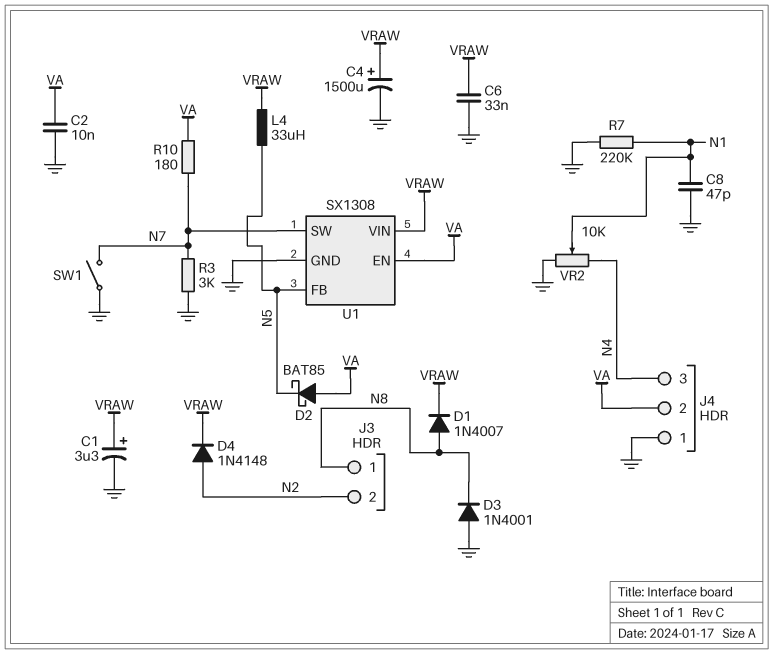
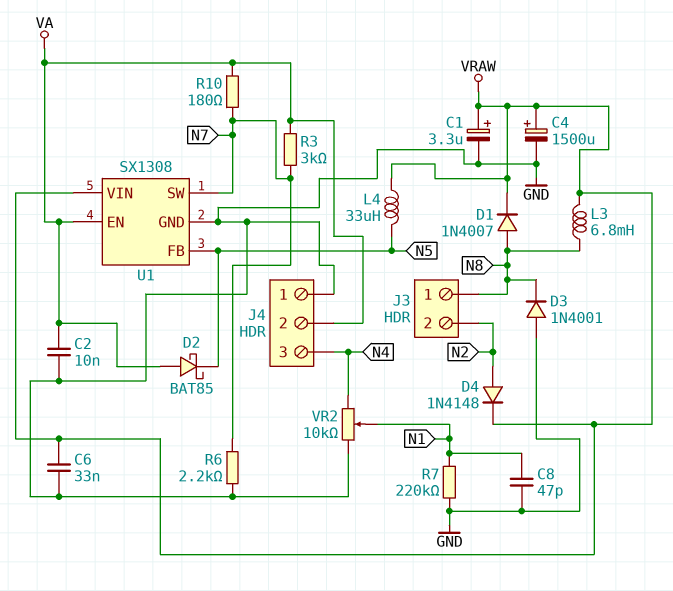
L3: none -> 6.8mH (N8, VRAW)
R3: 3k (GND, N7) -> 3k (N7, VA)
R6: none -> 2.2k (GND, N7)
SW1: switch (GND, N7) -> none

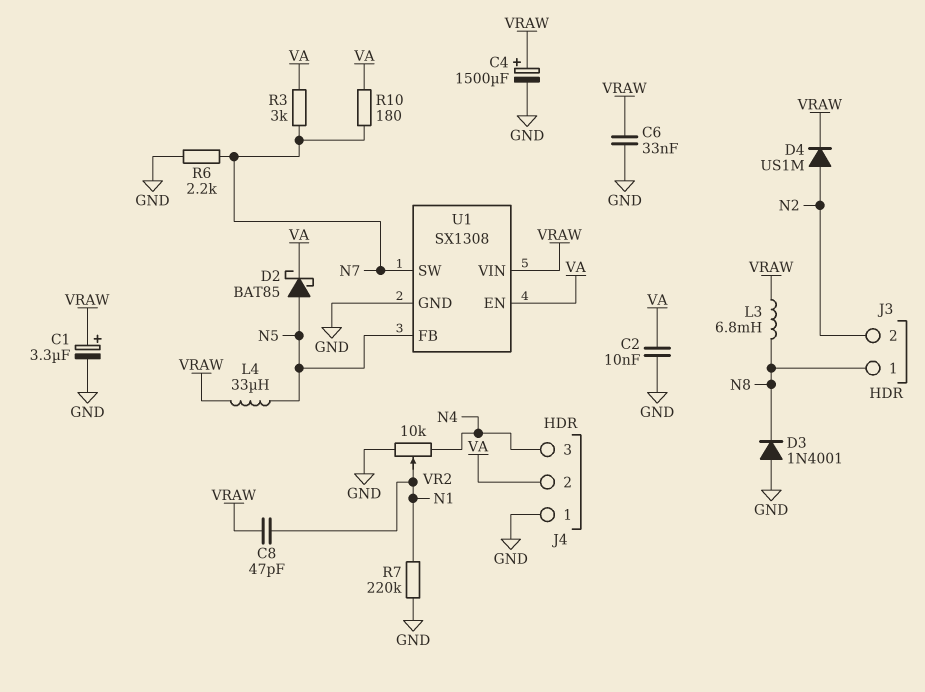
C8: 47pF (GND, N1) -> 47pF (N1, VRAW)
D1: diode 1N4007 (A N8, K VRAW) -> none
D2: schottky BAT85 (A VA, K N5) -> schottky BAT85 (A N5, K VA)
D4: diode 1N4148 (A N2, K VRAW) -> diode US1M (A N2, K VRAW)

